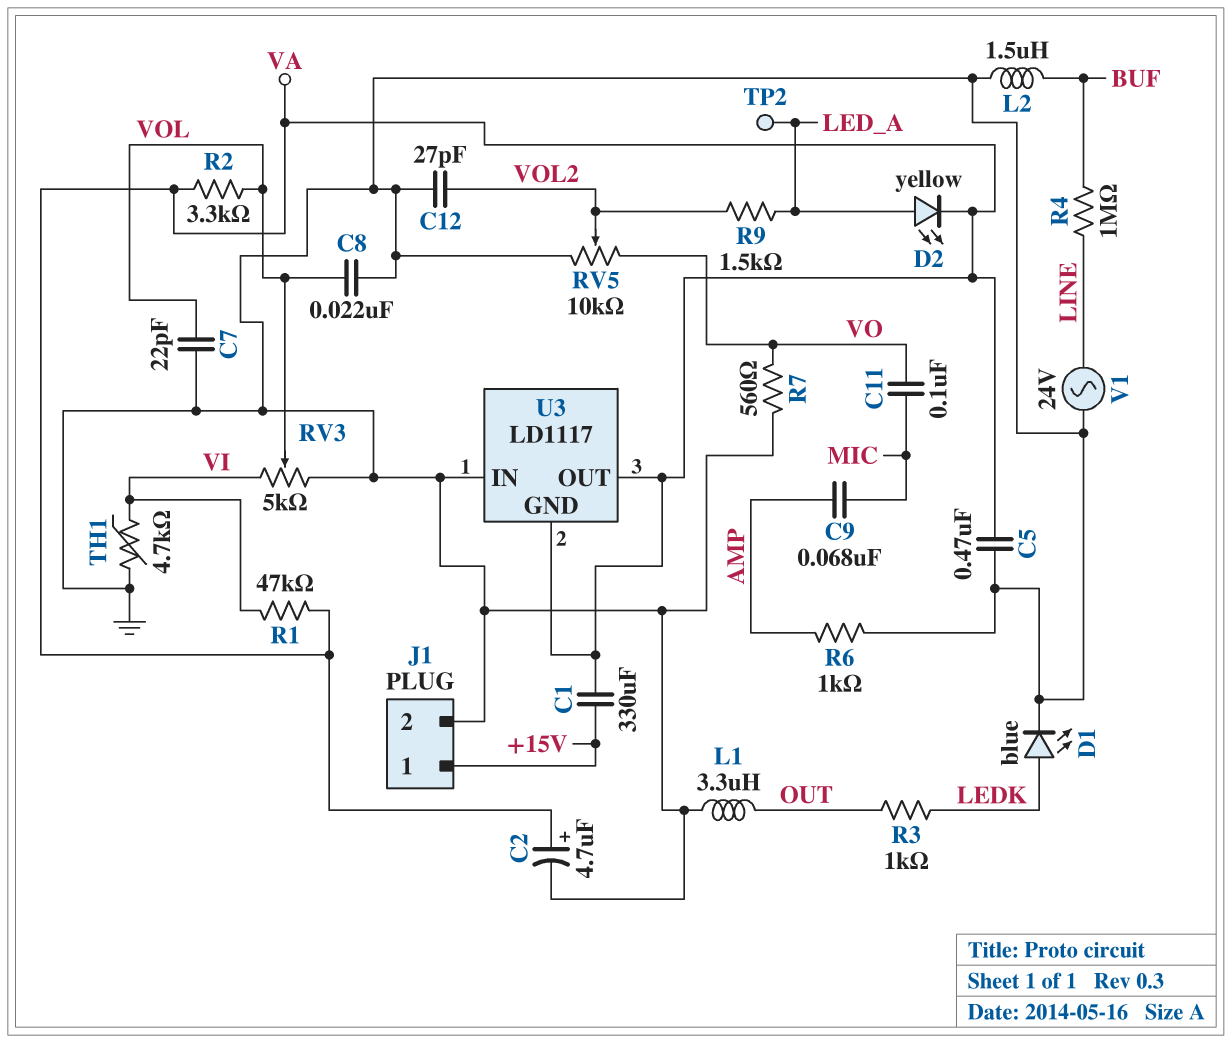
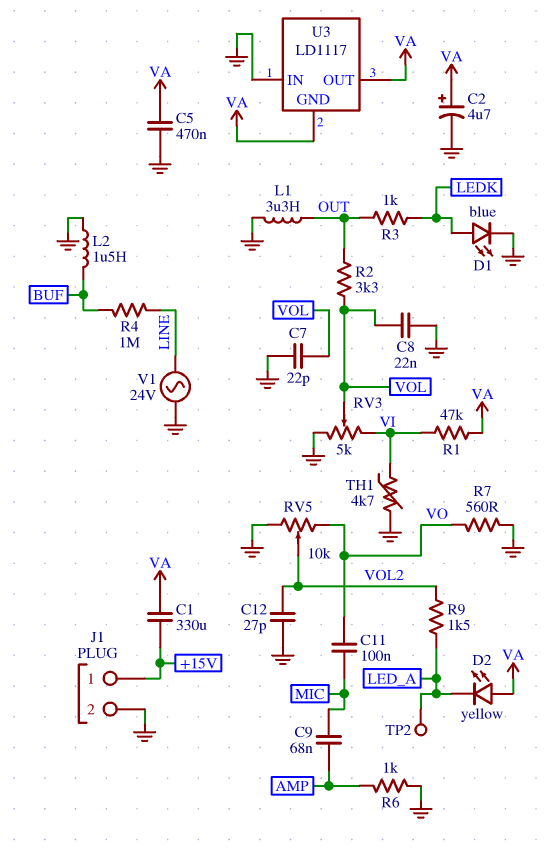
D2: LED yellow (A LED_A, K VA) -> LED yellow (A VA, K LED_A)
R2: 3.3k (VA, VOL) -> 3.3k (OUT, VOL)

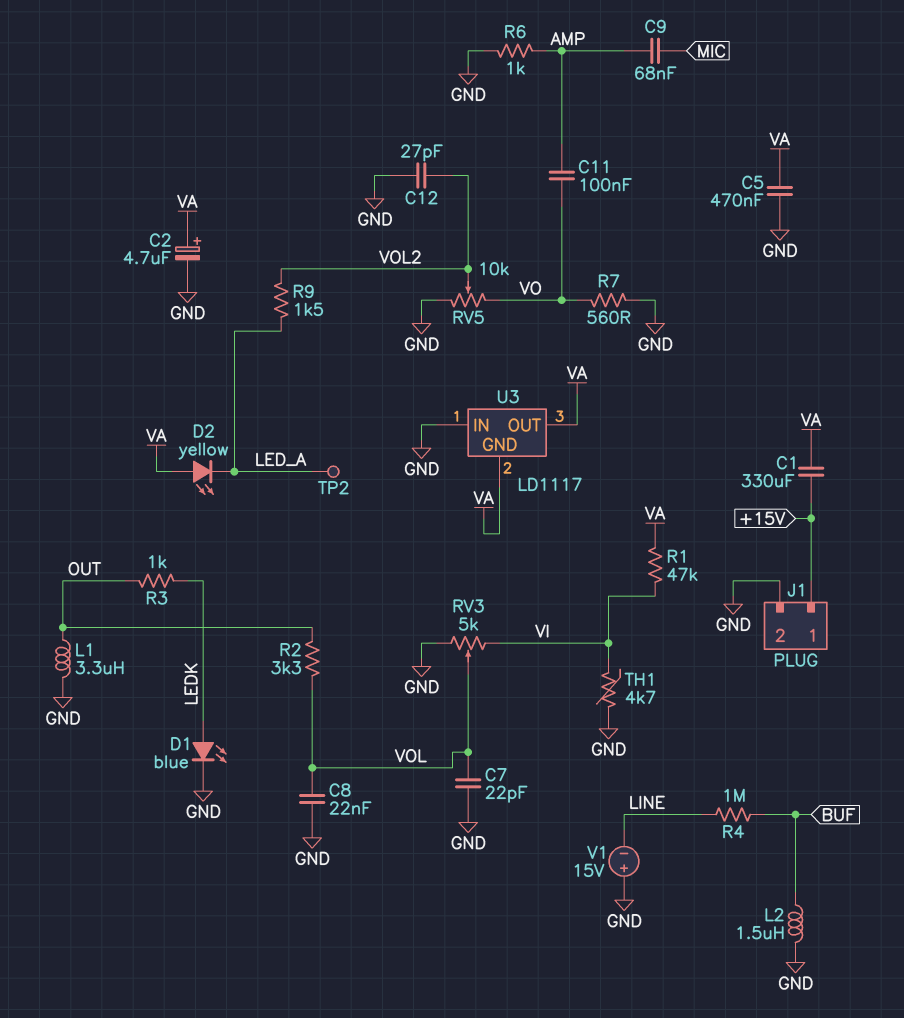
C11: 100nF (MIC, VO) -> 100nF (AMP, VO)
V1: AC 24V (GND, LINE) -> 15V (plus GND, minus LINE)

